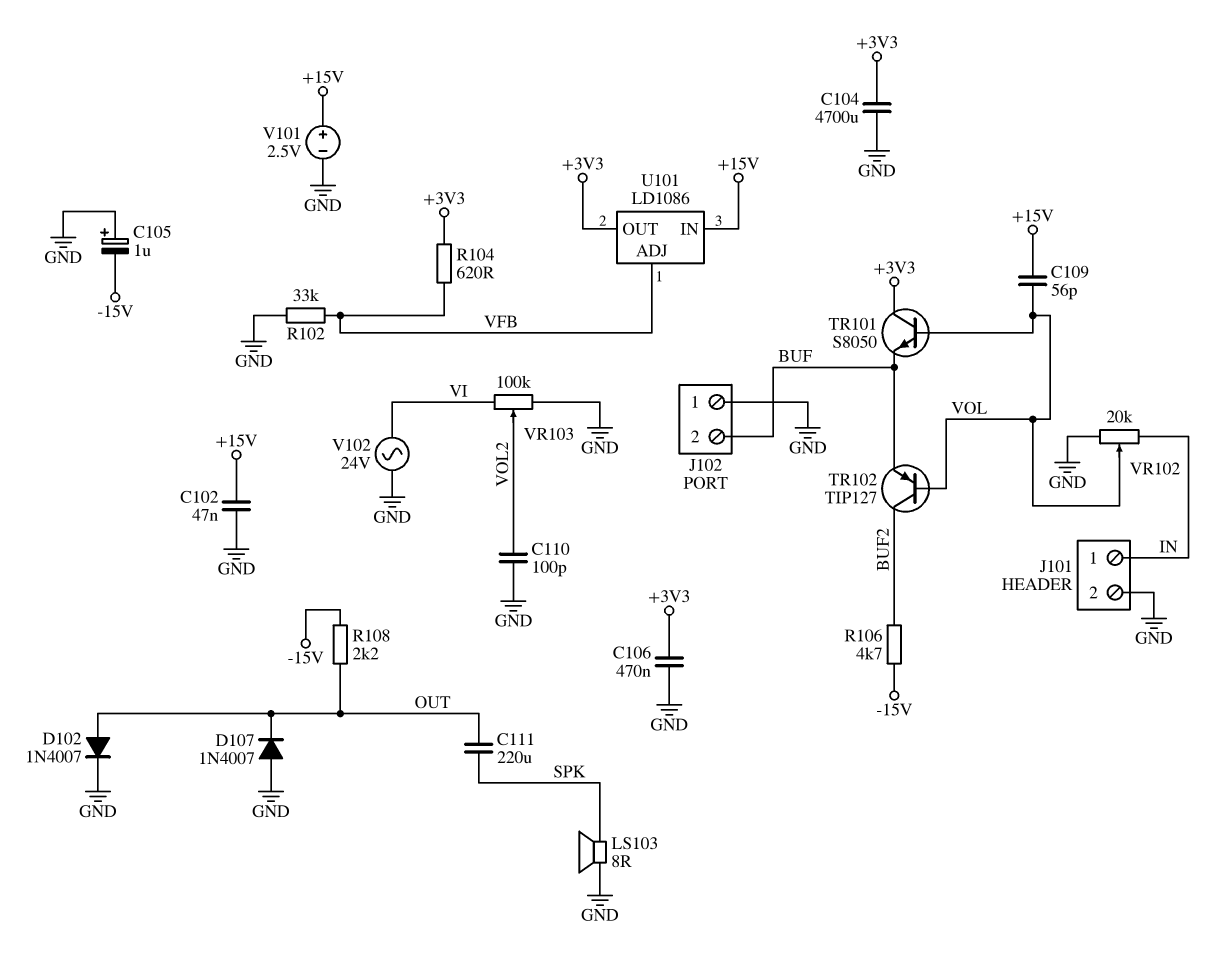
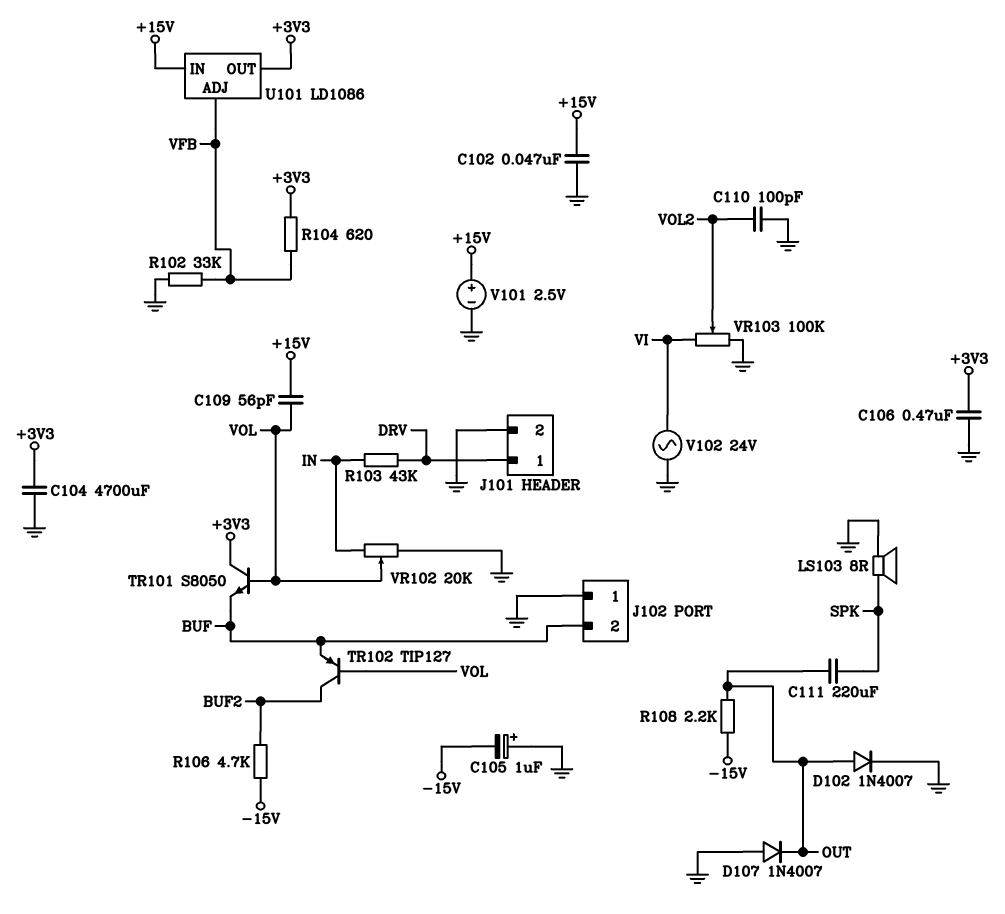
J101 pin 1: IN -> DRV
R103: none -> 43k (DRV, IN)

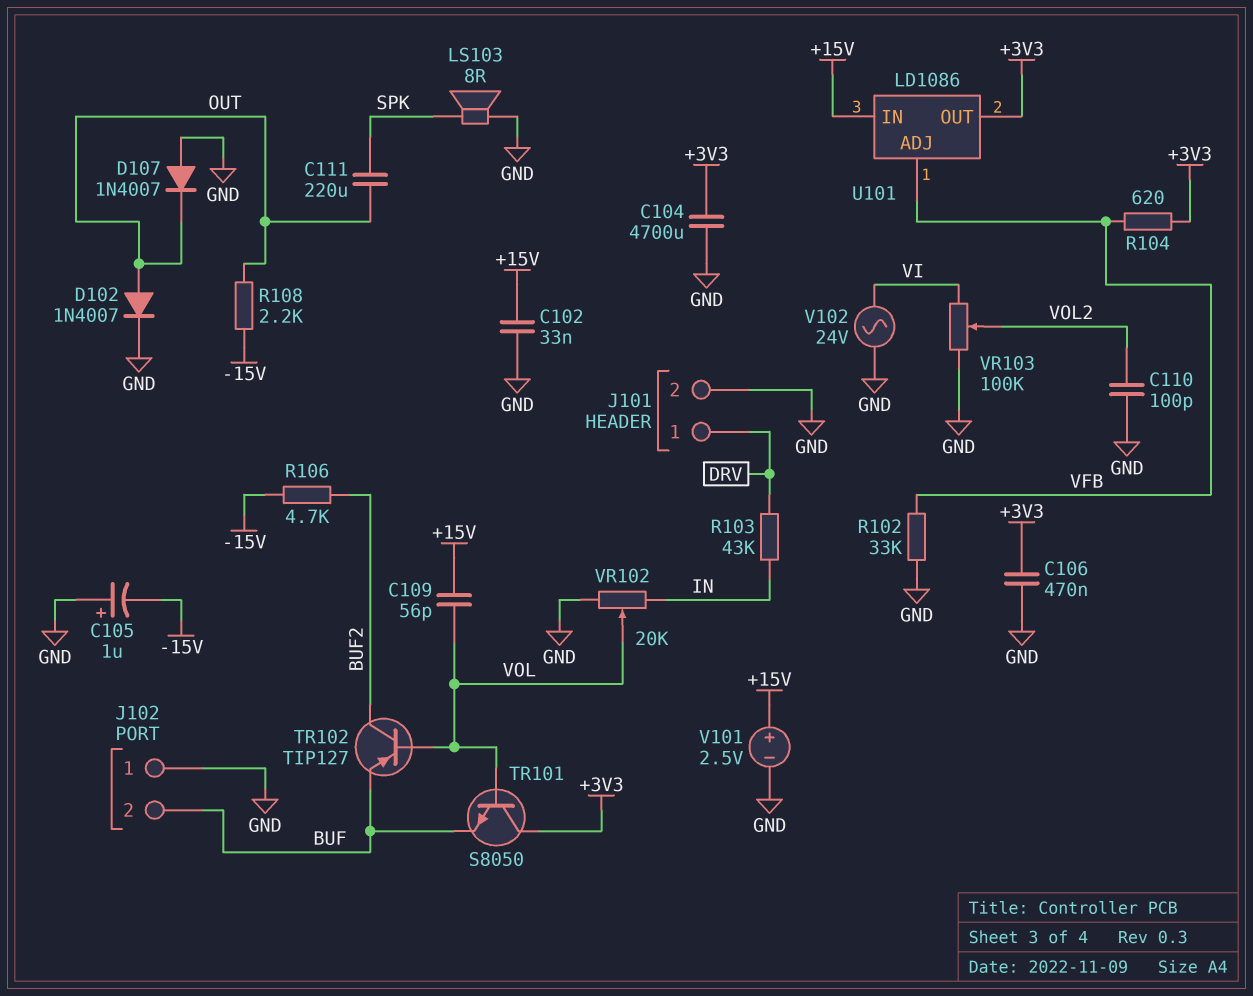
C102: 47nF (+15V, GND) -> 33nF (+15V, GND)

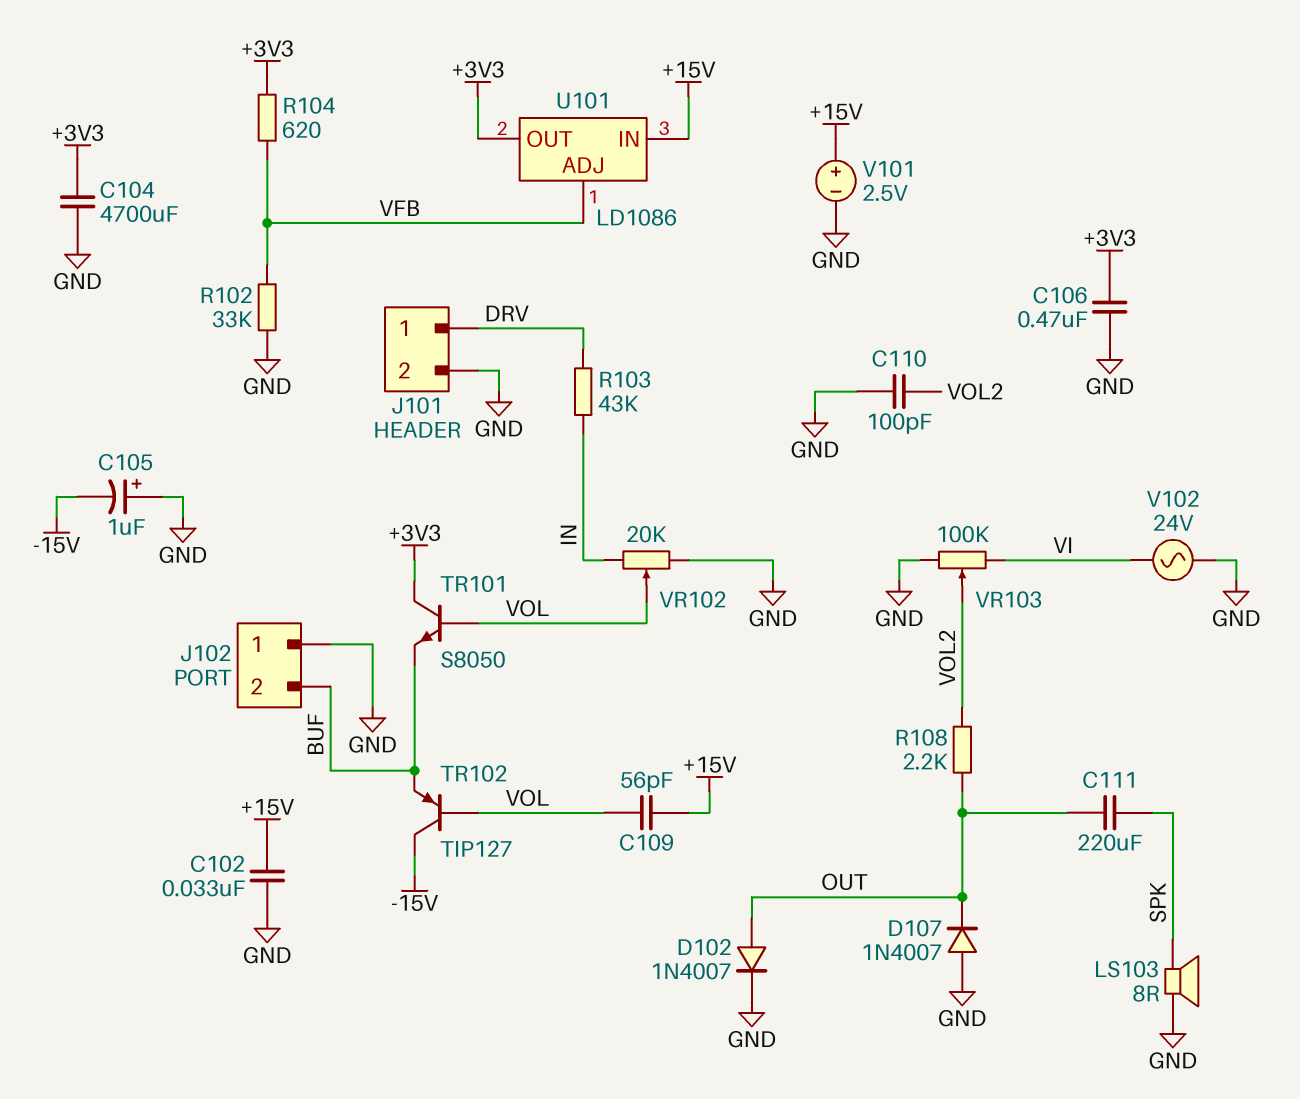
R106: 4.7k (-15V, BUF2) -> none
R108: 2.2k (-15V, OUT) -> 2.2k (OUT, VOL2)
TR102: PNP TIP127 (B VOL, C BUF2, E BUF) -> PNP TIP127 (B VOL, C -15V, E BUF)

